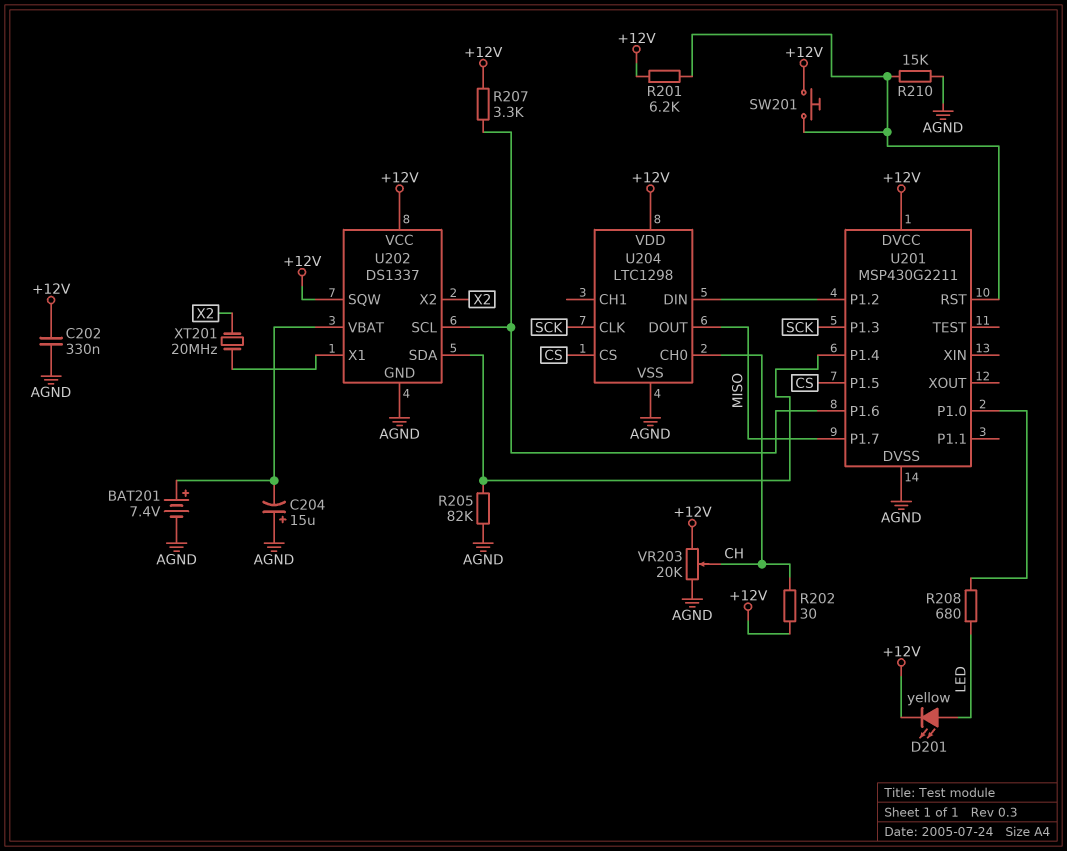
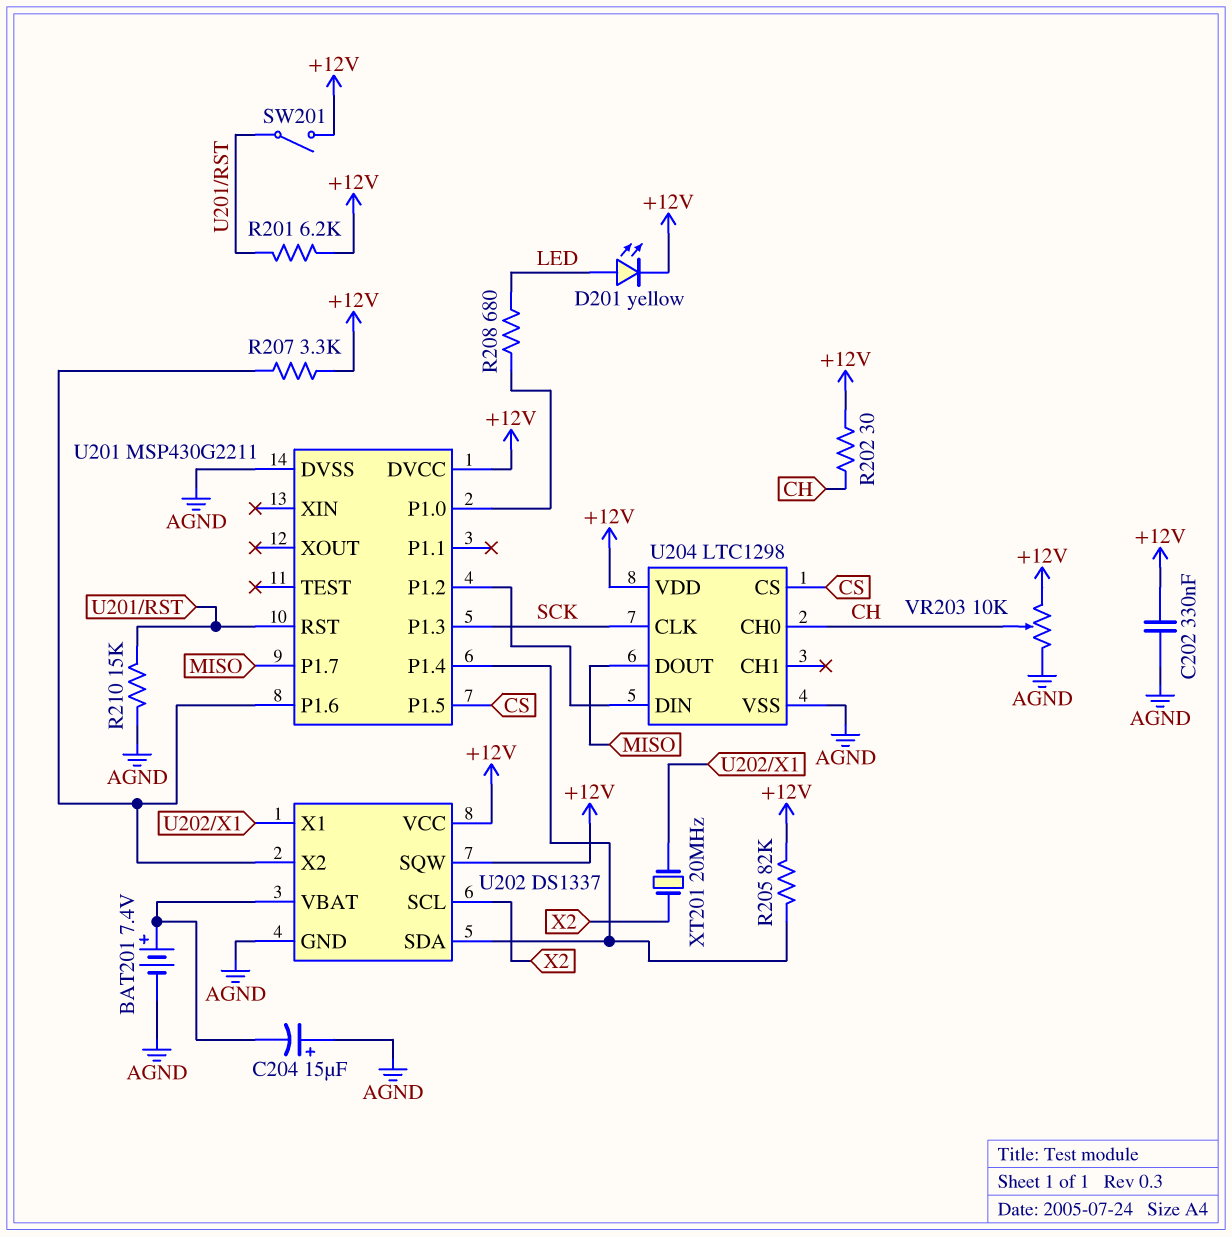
R205: 82k (AGND, U201/P1.4) -> 82k (+12V, U201/P1.4)
SW201: button (+12V, U201/RST) -> switch (+12V, U201/RST)
U202 pin SCL: U201/P1.6 -> X2
U202 pin X2: X2 -> U201/P1.6
VR203: 20k (+12V, AGND, wiper CH) -> 10k (+12V, AGND, wiper CH)

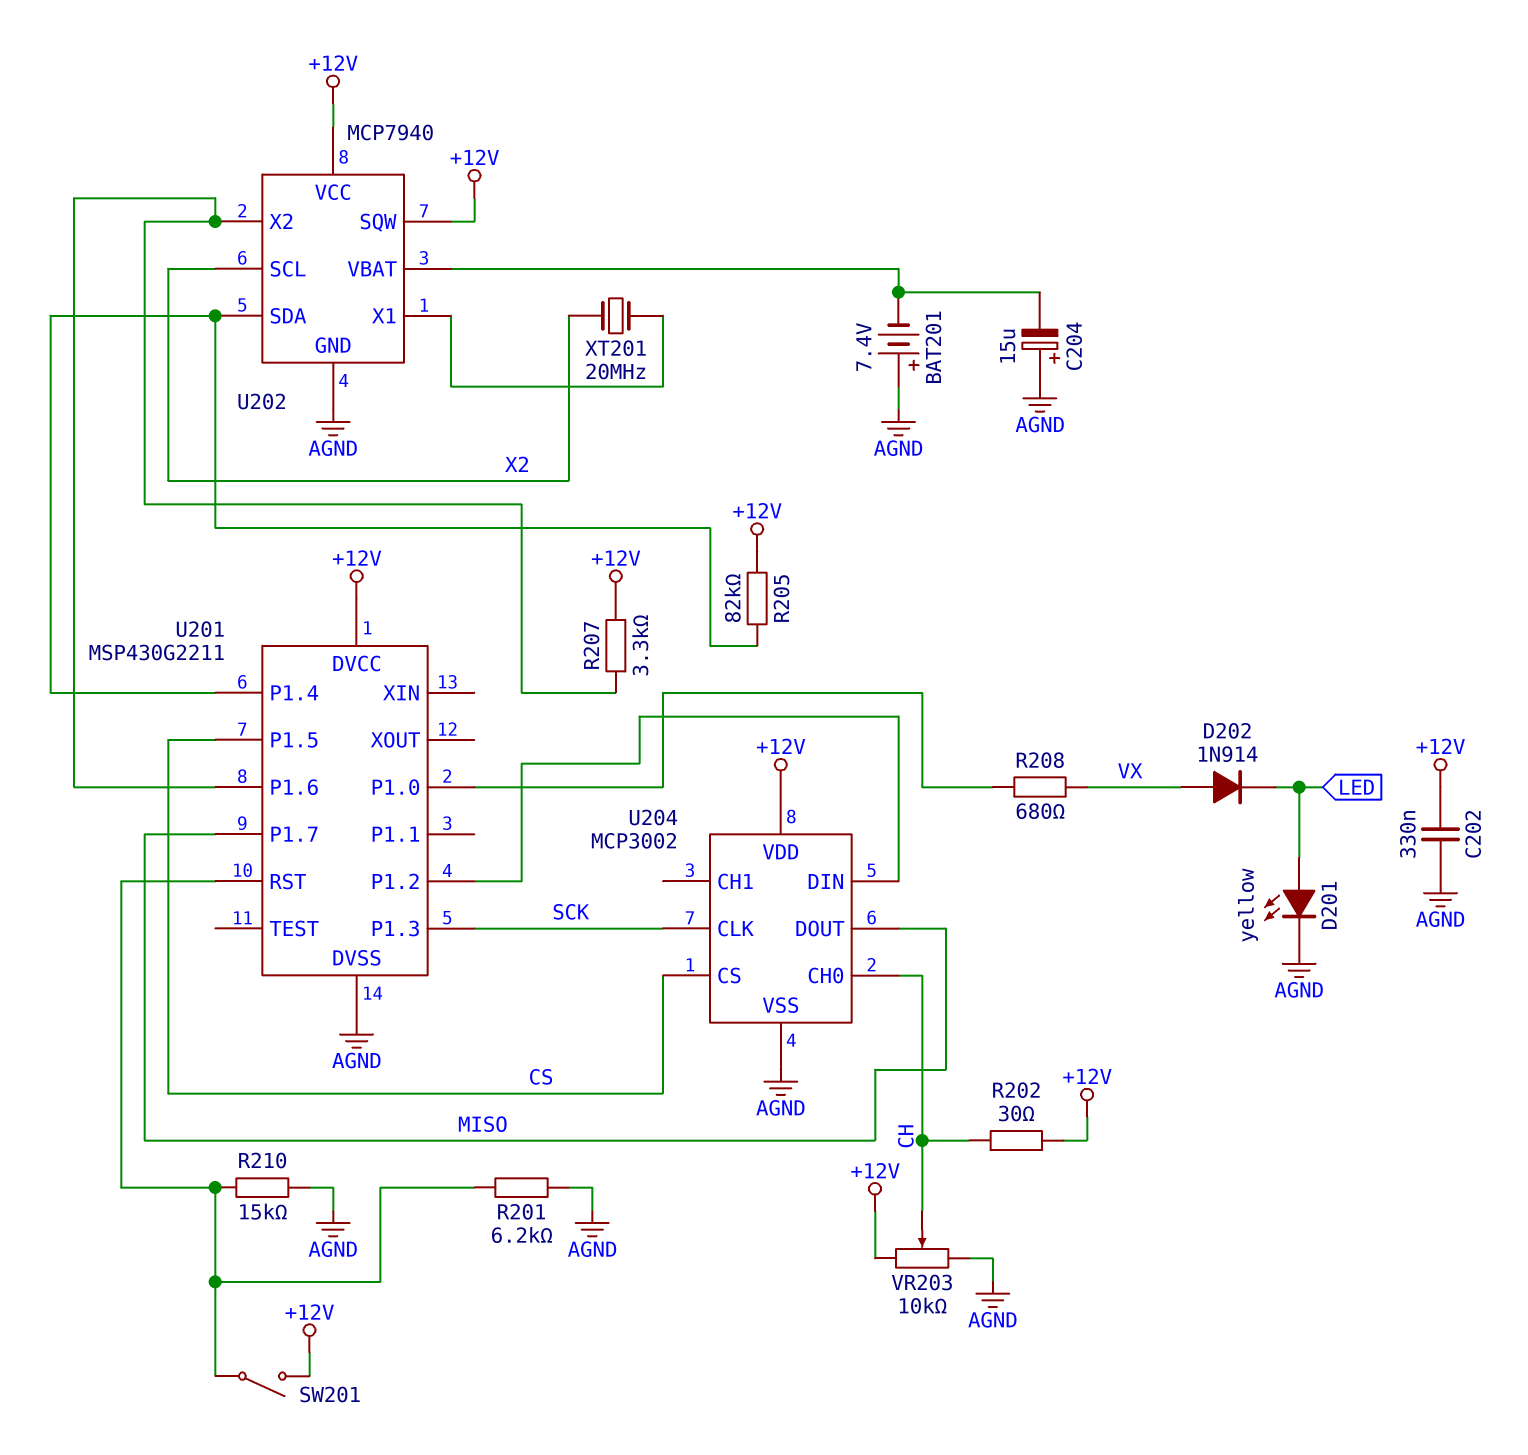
BAT201: 7.4V (plus U202/VBAT, minus AGND) -> 7.4V (plus AGND, minus U202/VBAT)
D201: LED yellow (A LED, K +12V) -> LED yellow (A LED, K AGND)
D202: none -> diode 1N914 (A VX, K LED)
R201: 6.2k (+12V, U201/RST) -> 6.2k (AGND, U201/RST)
R208: 680 (LED, U201/P1.0) -> 680 (U201/P1.0, VX)
U202: DS1337 -> MCP7940
U204: LTC1298 -> MCP3002

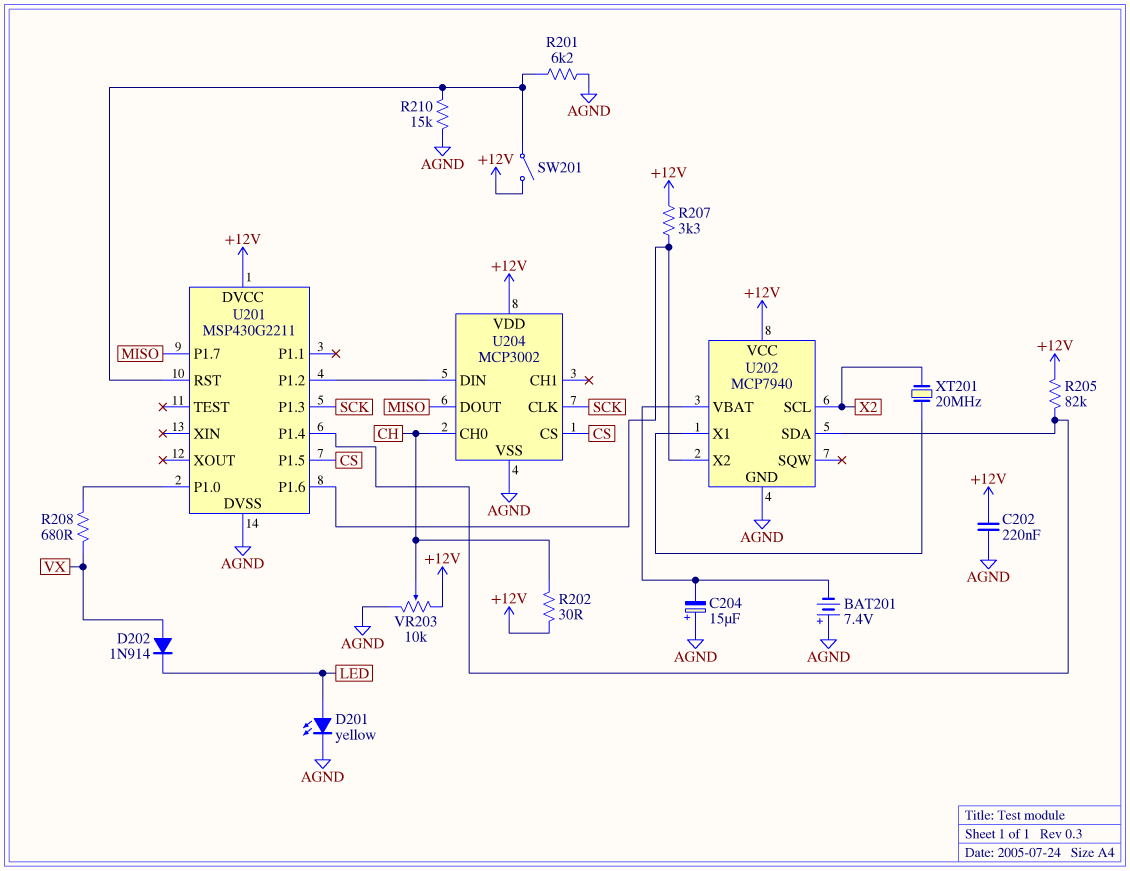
C202: 330nF (+12V, AGND) -> 220nF (+12V, AGND)
U202 pin SQW: +12V -> none

